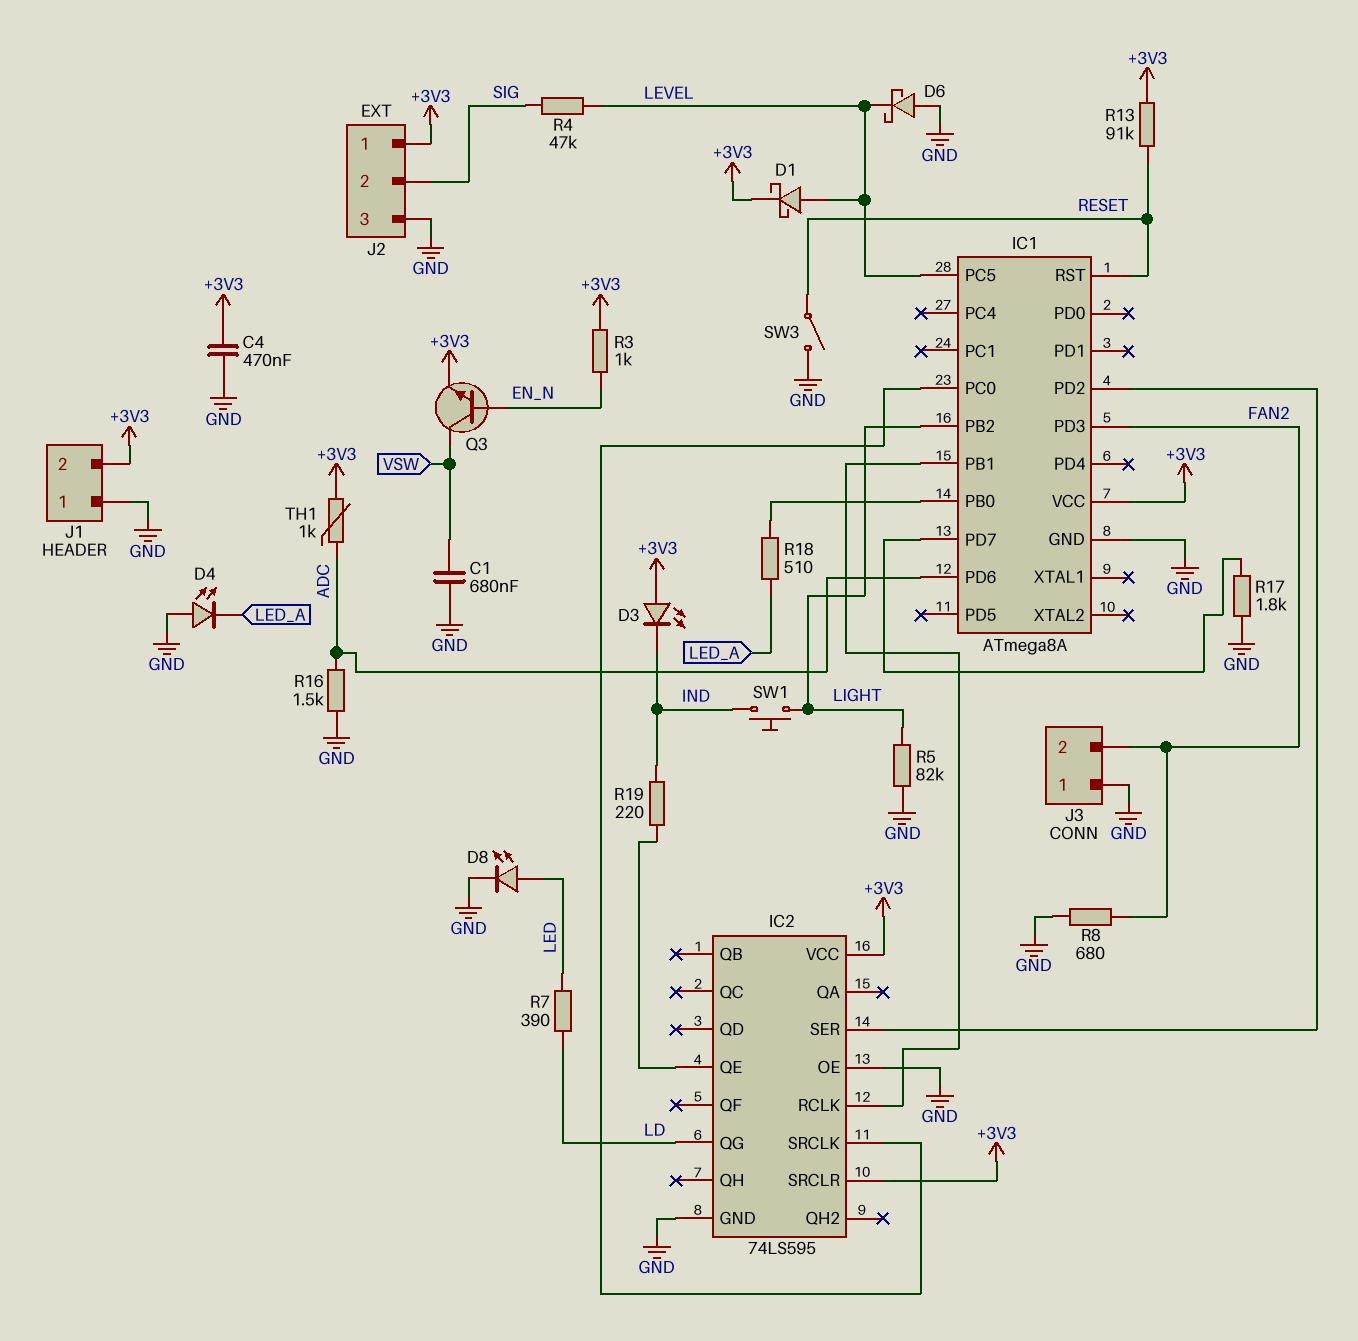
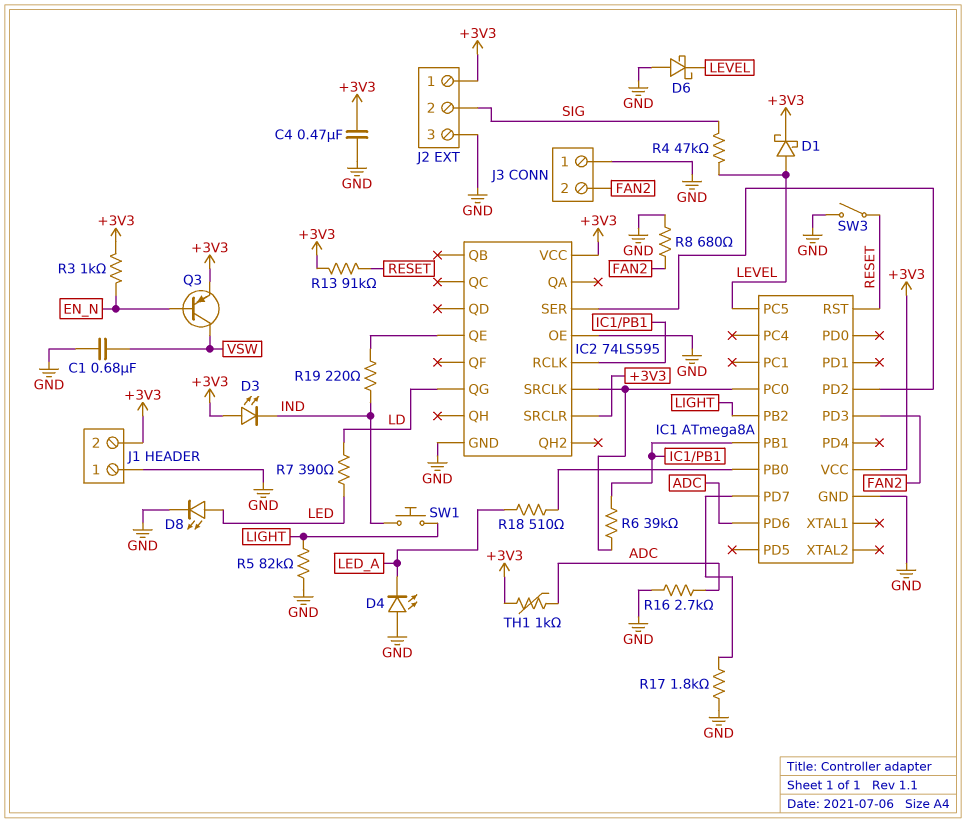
Q3: NPN (B EN_N, C VSW, E +3V3) -> PNP (B EN_N, C VSW, E +3V3)
R6: none -> 39k (IC1/PB1, IC1/PC0)
R16: 1.5k (ADC, GND) -> 2.7k (ADC, GND)

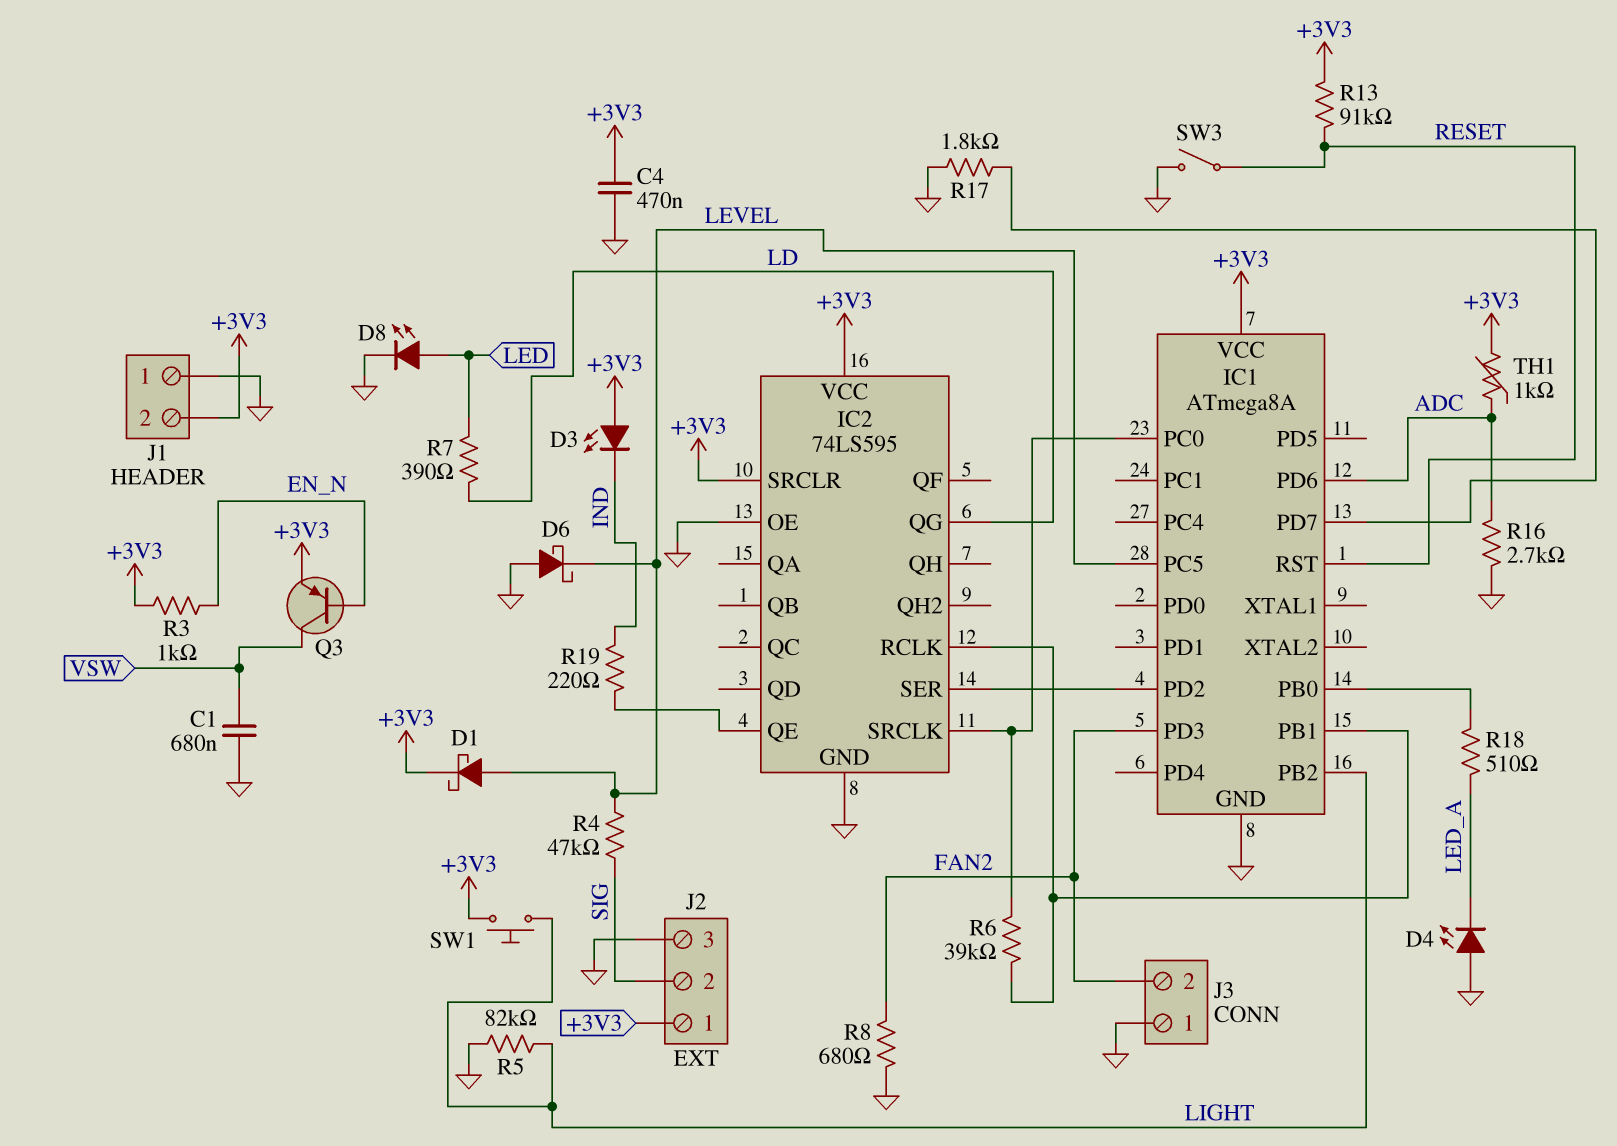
SW1: button (IND, LIGHT) -> button (+3V3, LIGHT)

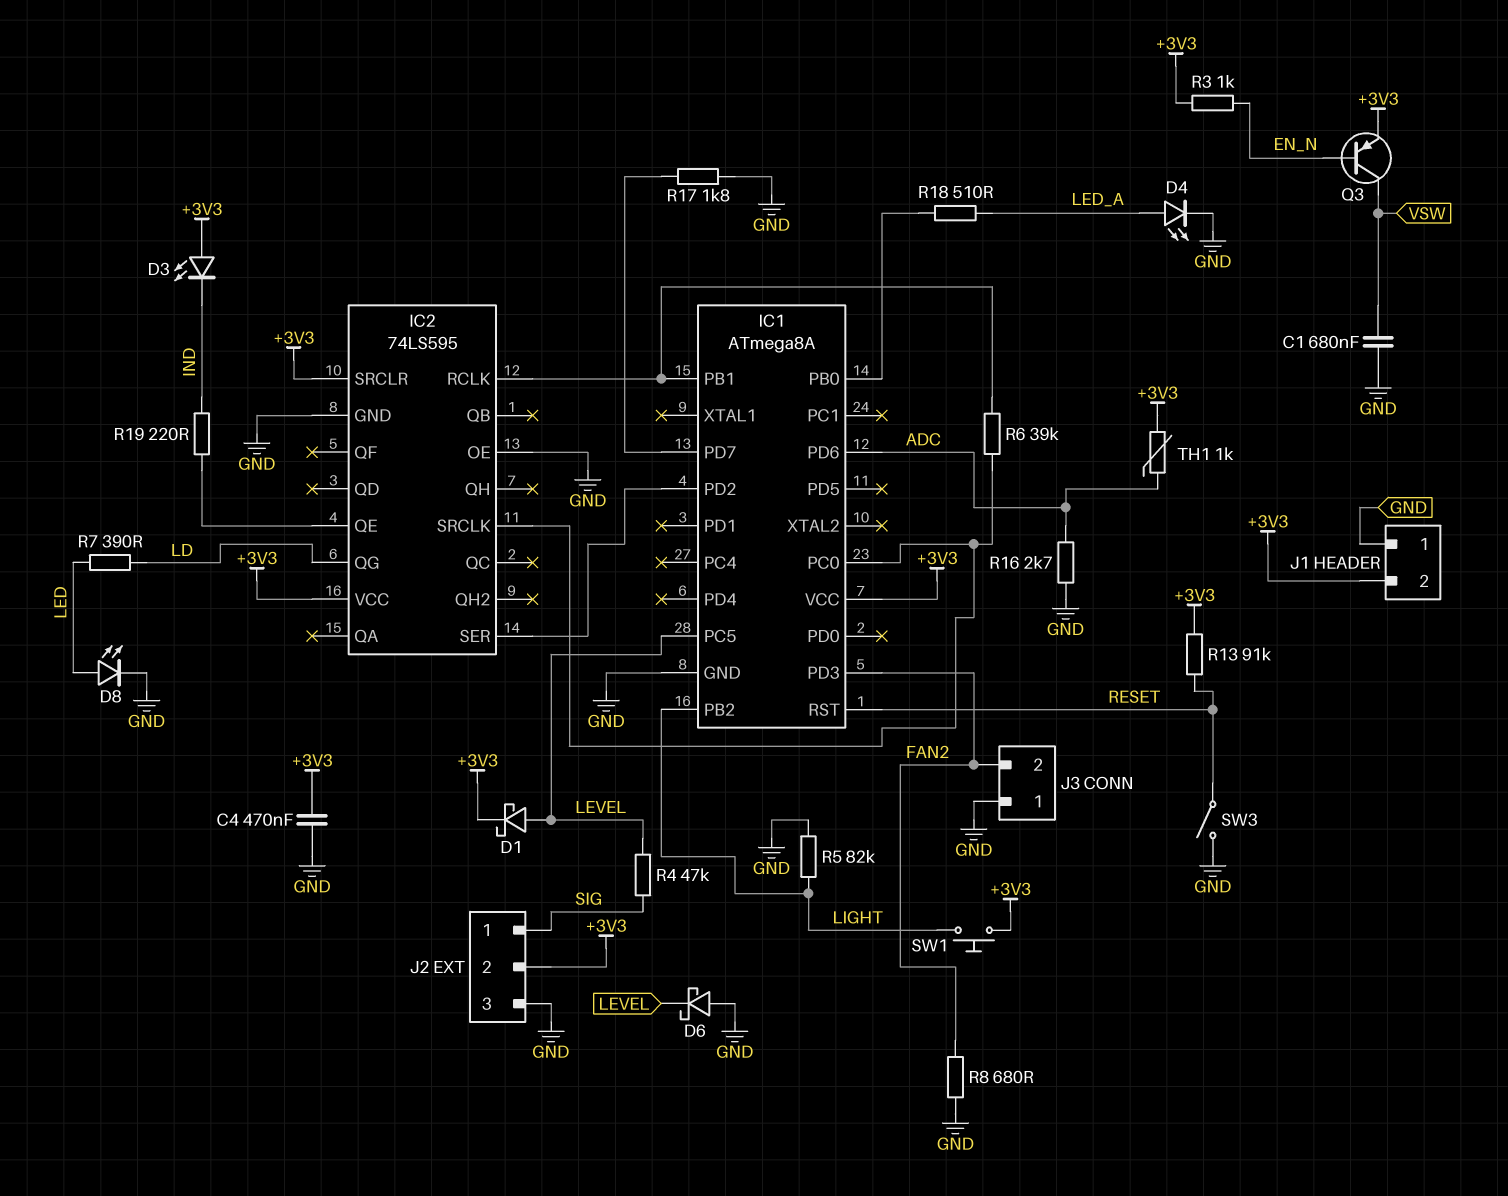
D4: LED (A GND, K LED_A) -> LED (A LED_A, K GND)
J2 pin 1: +3V3 -> SIG
J2 pin 2: SIG -> +3V3

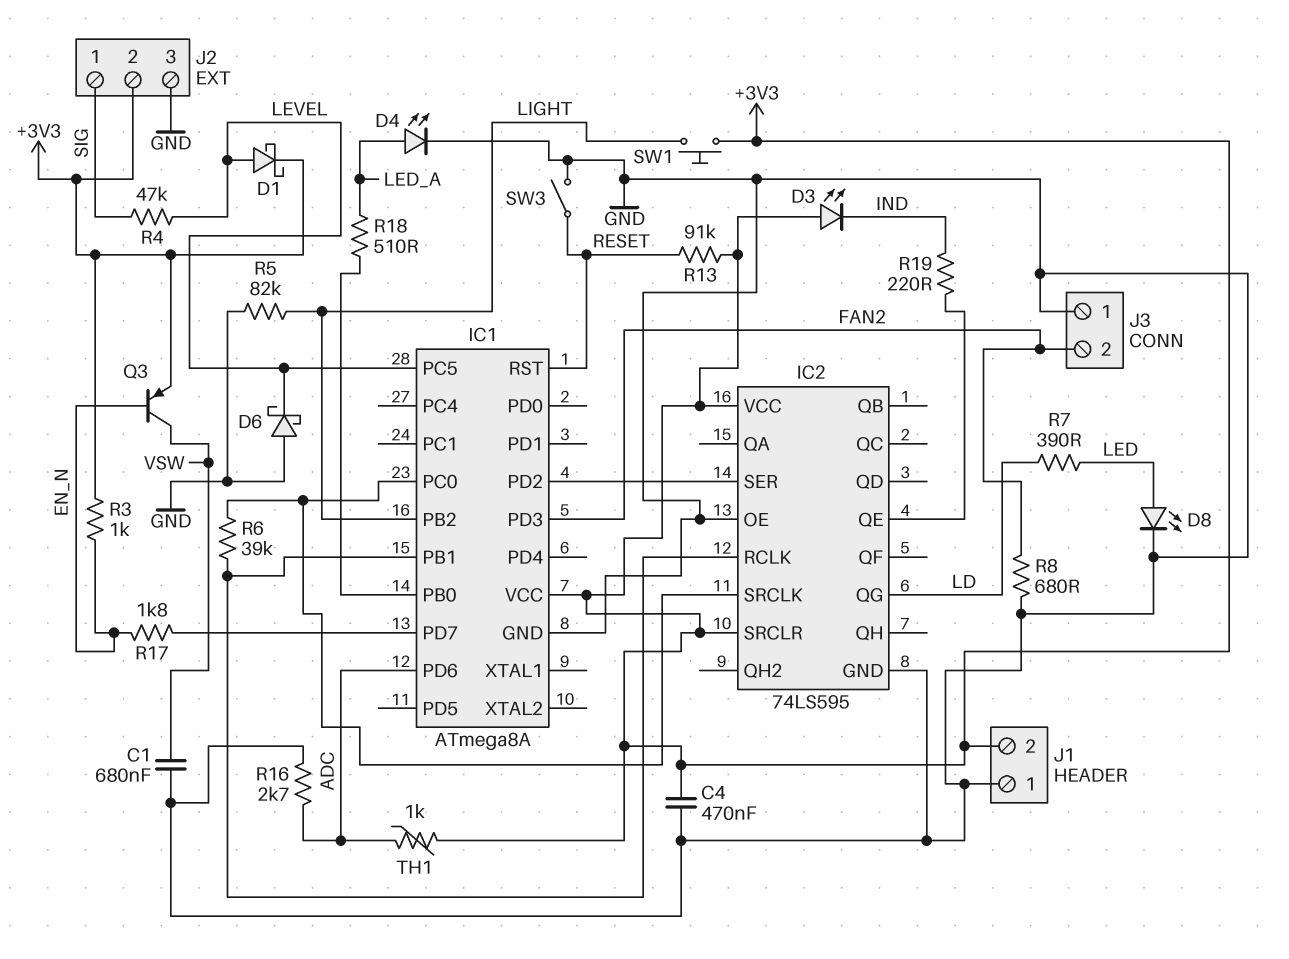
R17: 1.8k (GND, IC1/PD7) -> 1.8k (EN_N, IC1/PD7)

